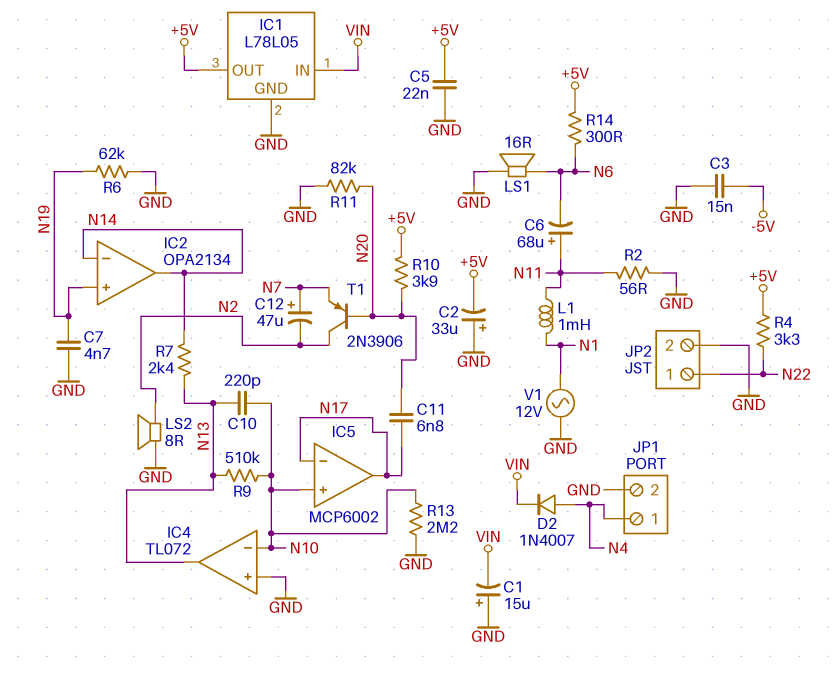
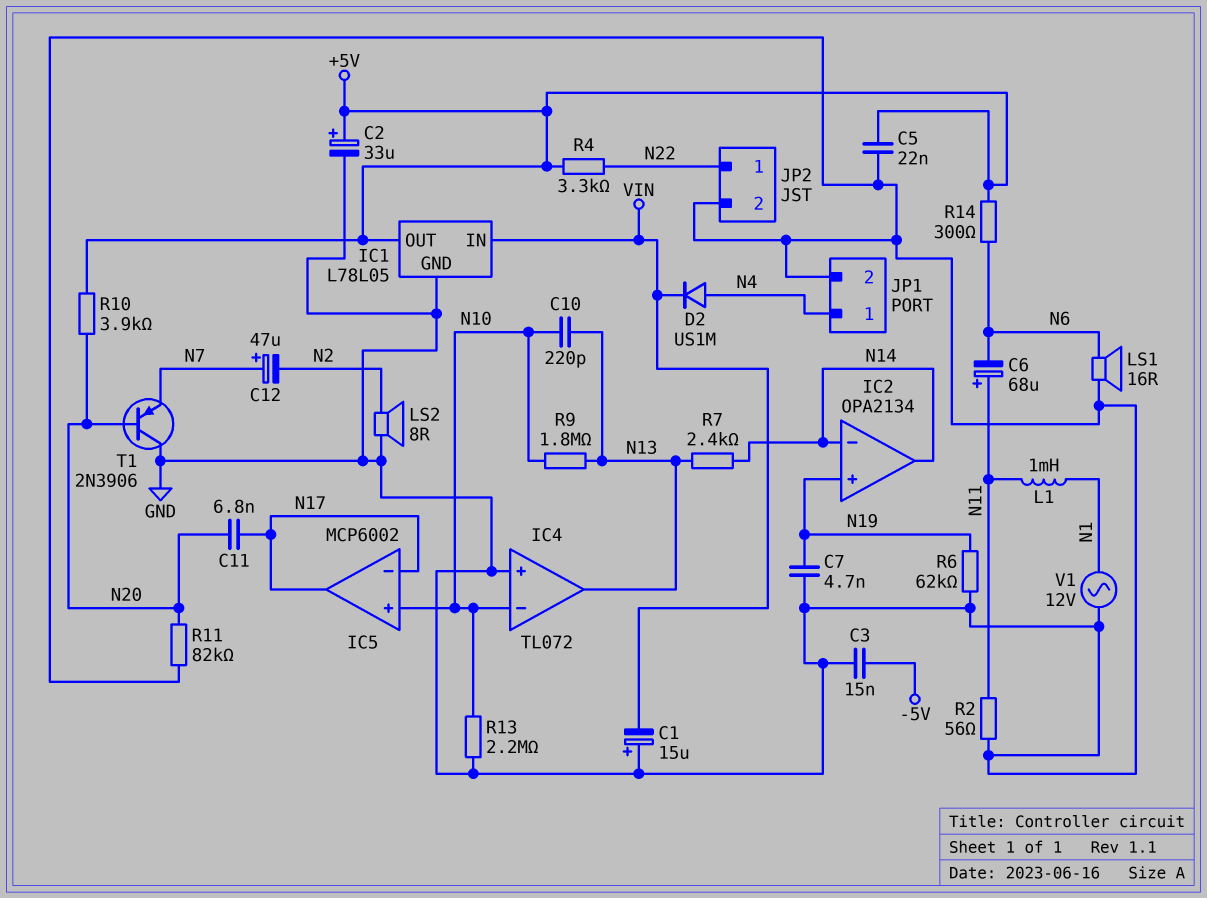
C2: 33uF (plus GND, minus +5V) -> 33uF (plus +5V, minus GND)
D2: diode 1N4007 (A N4, K VIN) -> diode US1M (A N4, K VIN)
R9: 510k (N10, N13) -> 1.8M (N10, N13)
T1: PNP 2N3906 (B N20, C N2, E N7) -> PNP 2N3906 (B N20, C GND, E N7)

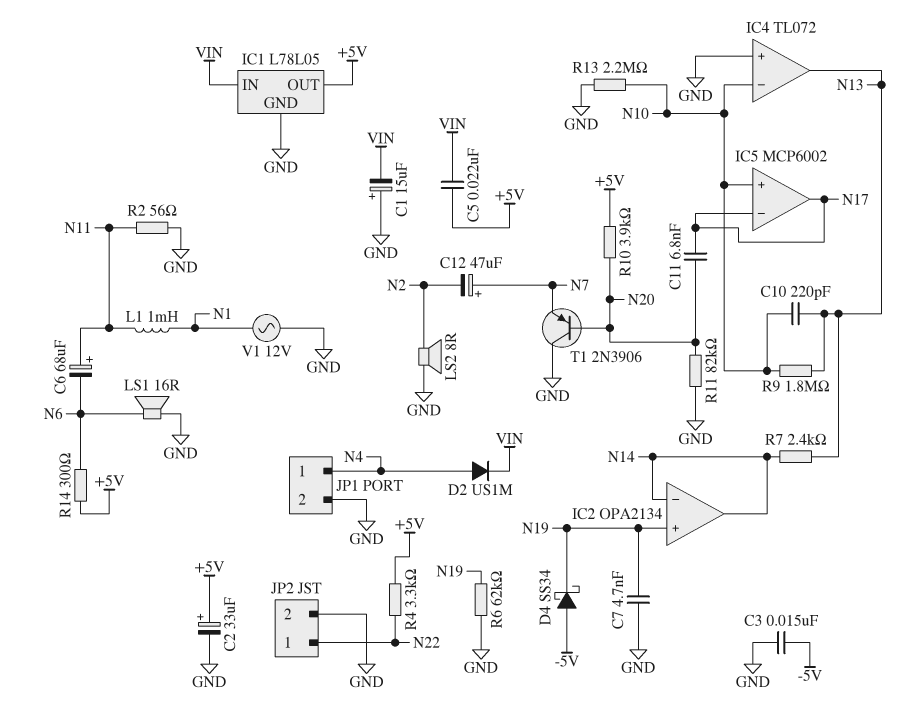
C5: 22nF (+5V, GND) -> 22nF (+5V, VIN)
D4: none -> schottky SS34 (A -5V, K N19)

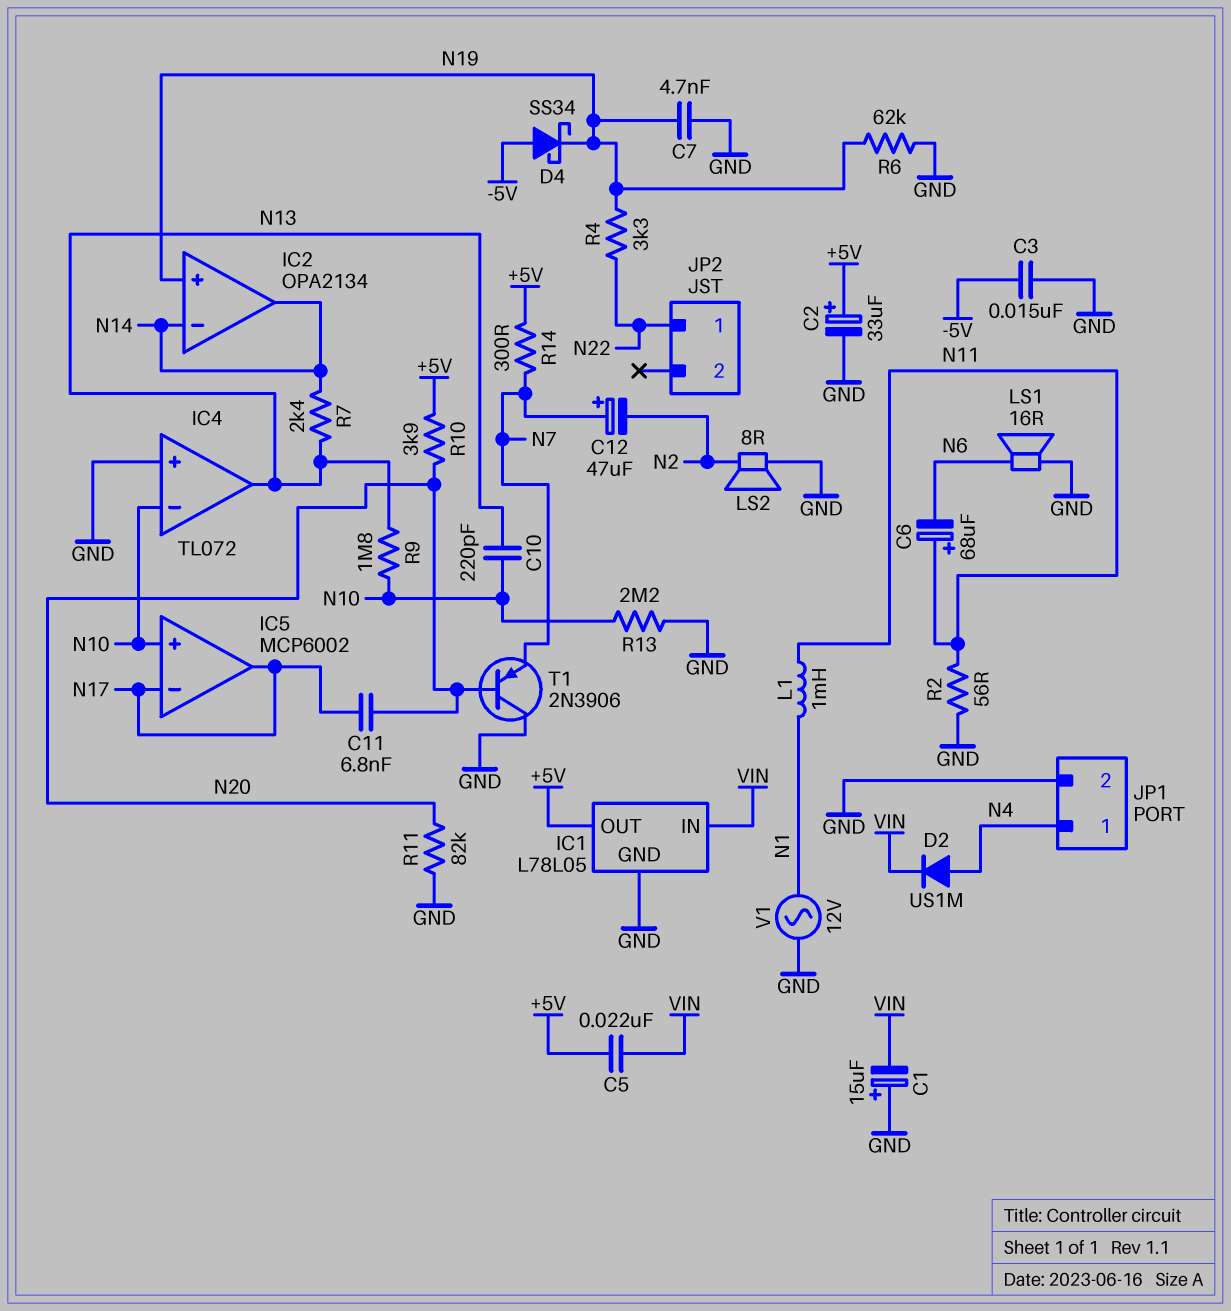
JP2 pin 2: GND -> none
R4: 3.3k (+5V, N22) -> 3.3k (N19, N22)
R14: 300 (+5V, N6) -> 300 (+5V, N7)

